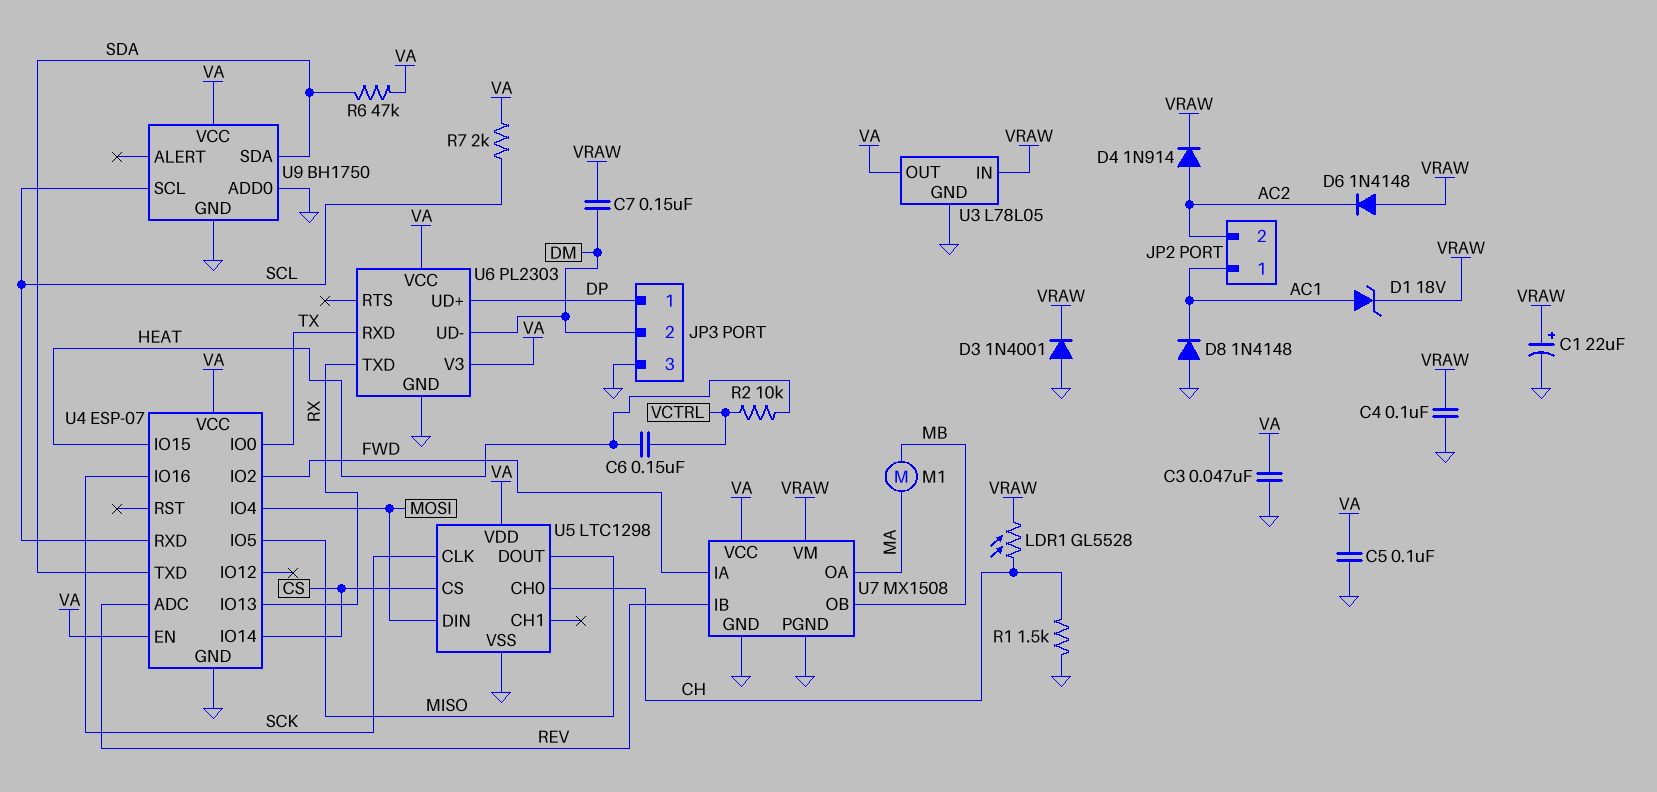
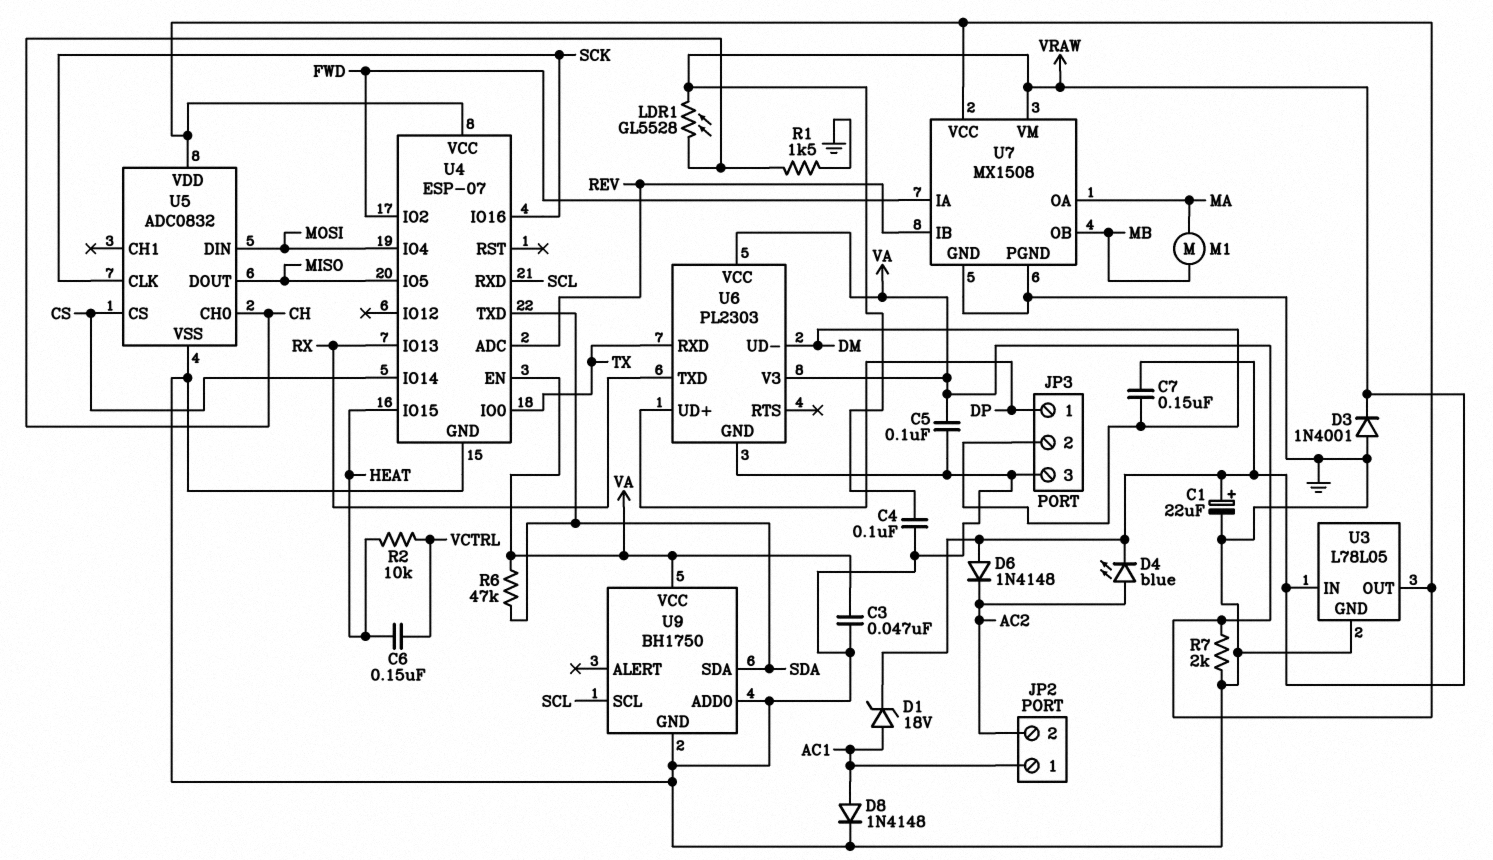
D4: diode 1N914 (A AC2, K VRAW) -> LED blue (A AC2, K VRAW)
D8: diode 1N4148 (A GND, K AC1) -> diode 1N4148 (A AC1, K GND)
R7: 2k (SCL, VA) -> 2k (GND, VA)
U5: LTC1298 -> ADC0832

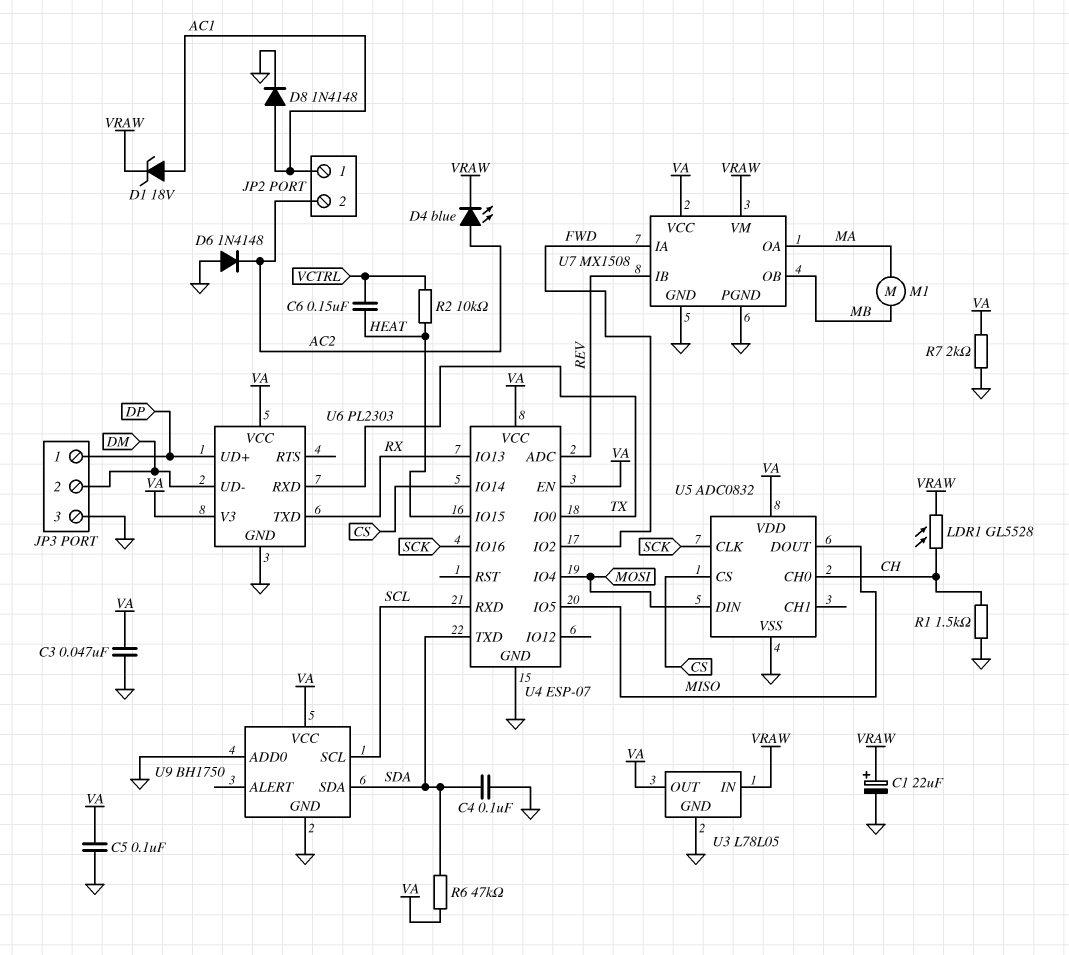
C4: 100nF (GND, VRAW) -> 100nF (GND, SDA)
C7: 150nF (DM, VRAW) -> none
D3: diode 1N4001 (A GND, K VRAW) -> none
D6: diode 1N4148 (A VRAW, K AC2) -> diode 1N4148 (A GND, K AC2)

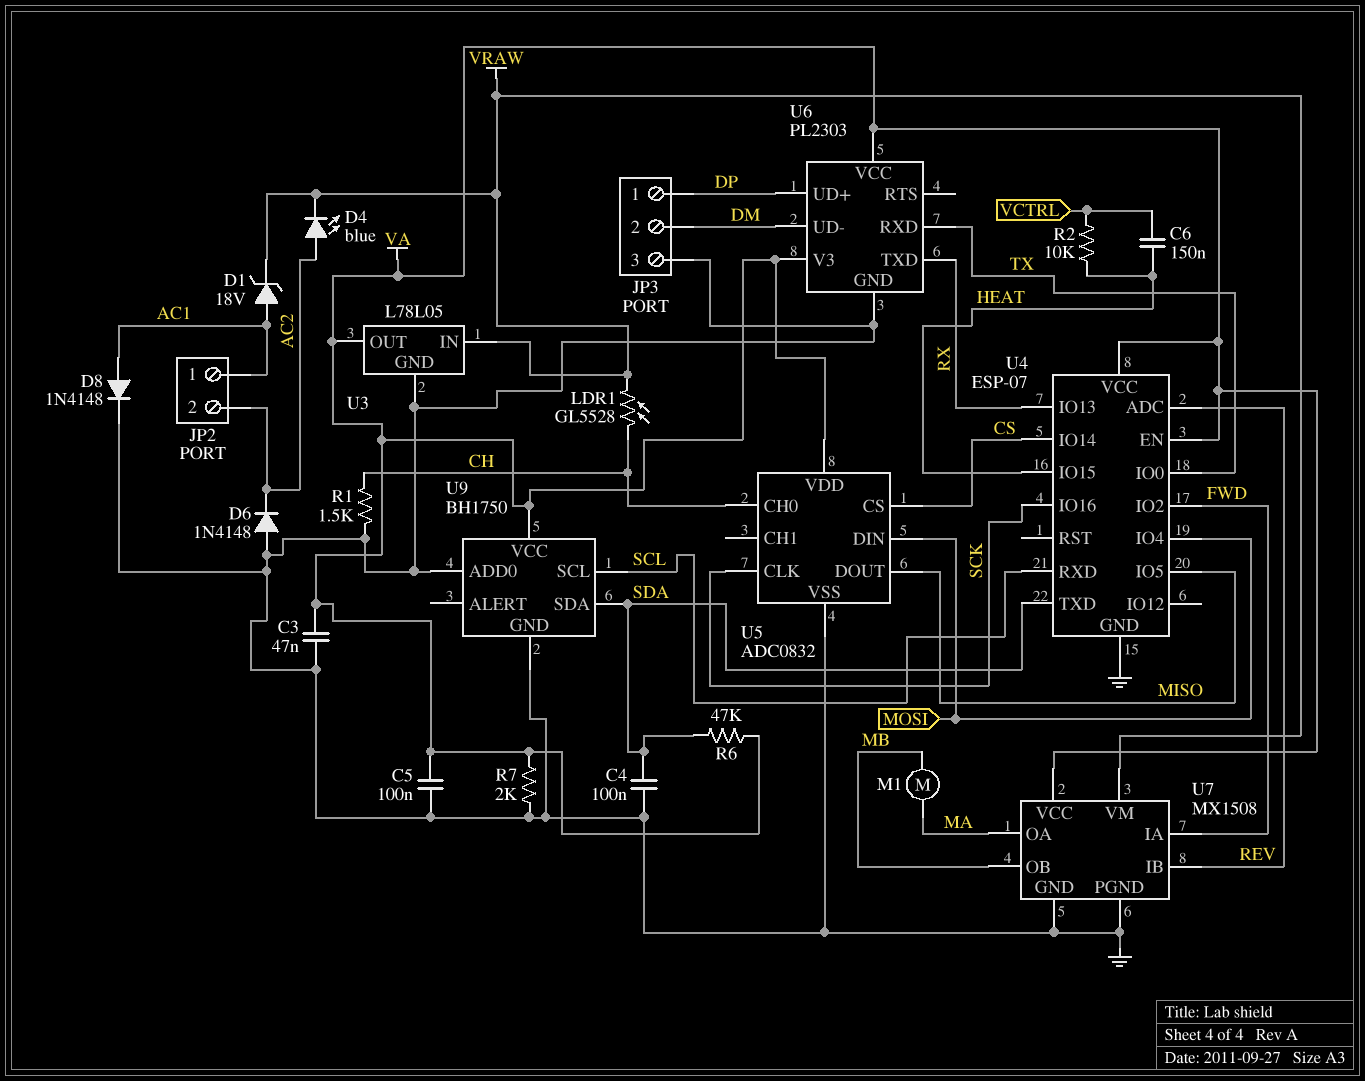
C1: 22uF (plus VRAW, minus GND) -> none

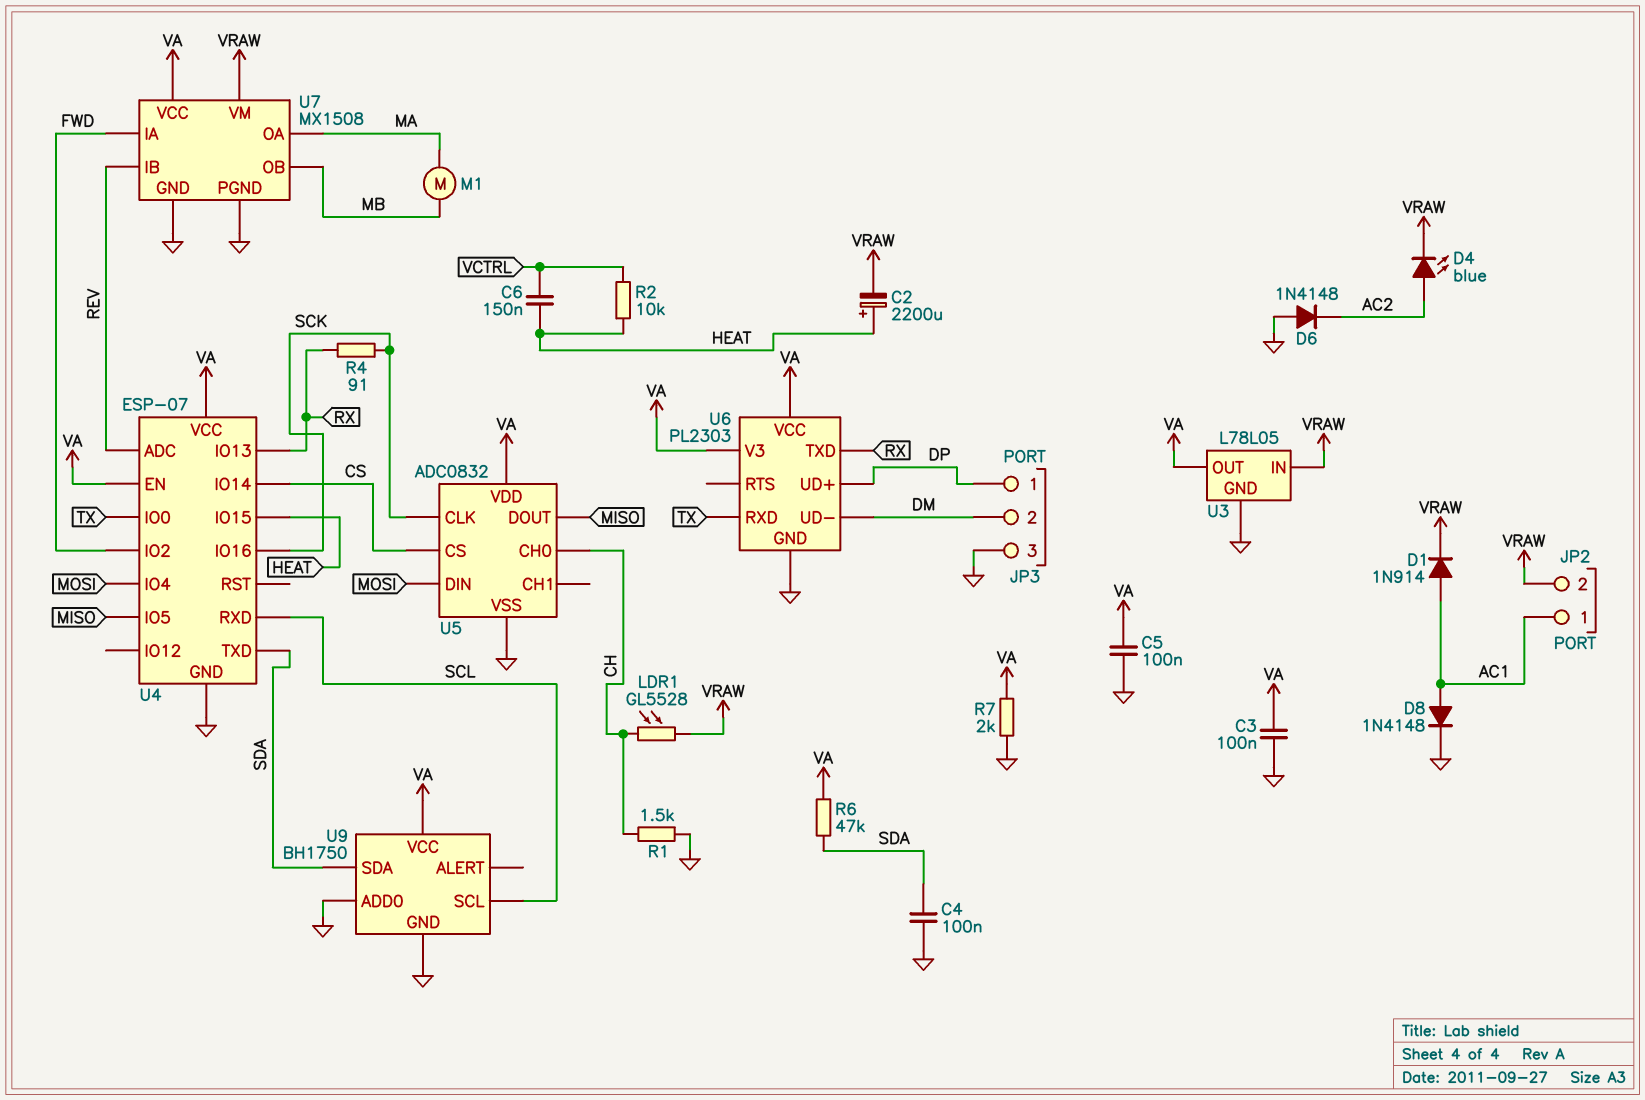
C2: none -> 2200uF (plus HEAT, minus VRAW)
C3: 47nF (GND, VA) -> 100nF (GND, VA)
D1: zener 18V (A AC1, K VRAW) -> diode 1N914 (A AC1, K VRAW)
JP2 pin 2: AC2 -> VRAW
R4: none -> 91 (RX, SCK)

